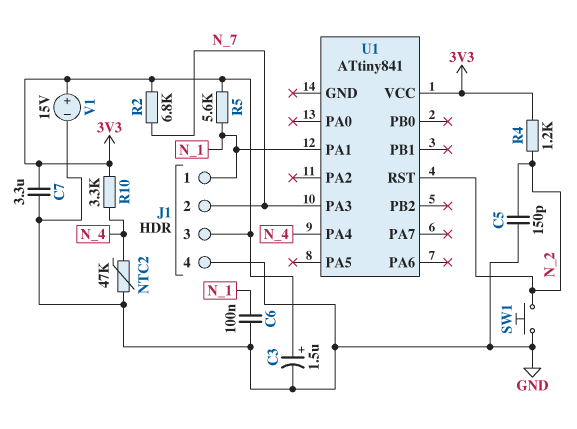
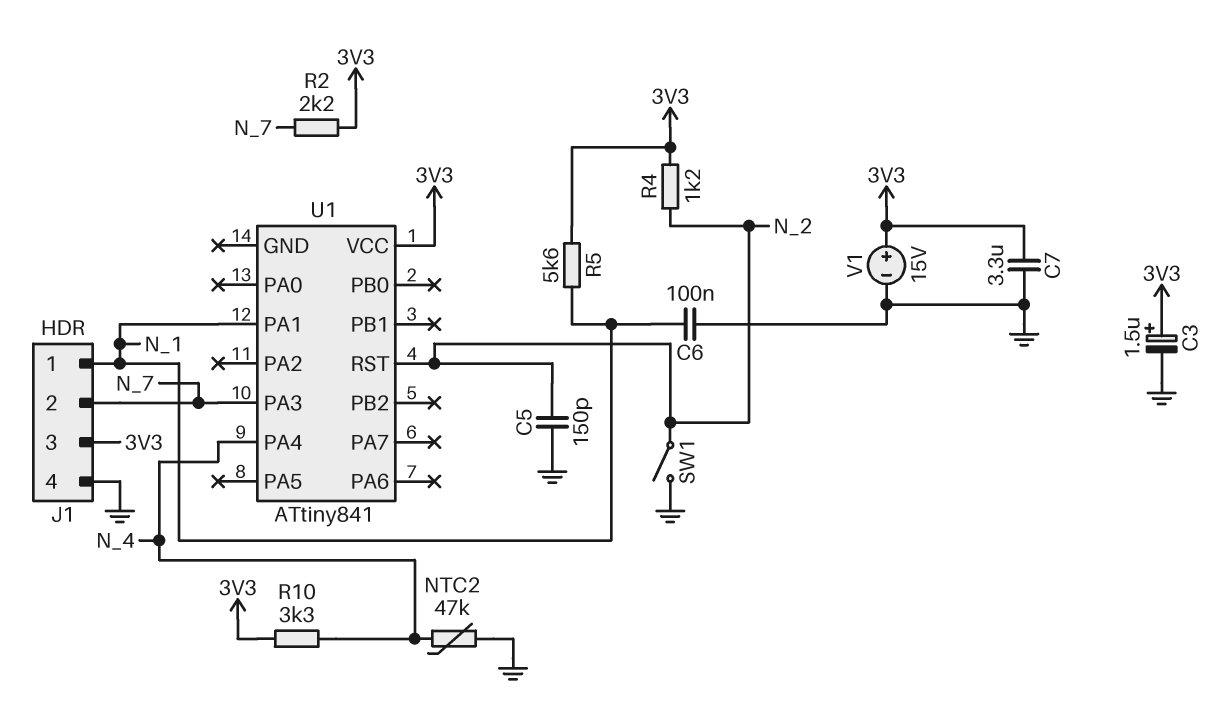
R2: 6.8k (3V3, N_7) -> 2.2k (3V3, N_7)
SW1: button (GND, N_2) -> switch (GND, N_2)

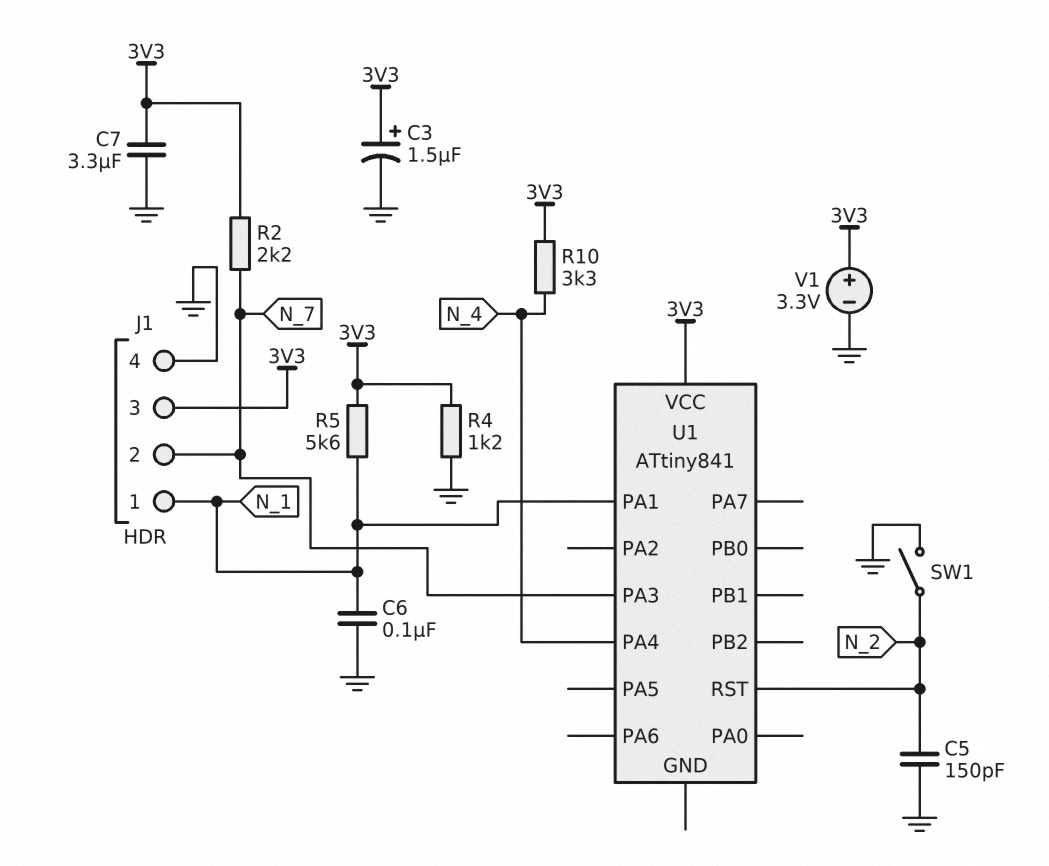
NTC2: 47k (GND, N_4) -> none
R4: 1.2k (3V3, N_2) -> 1.2k (3V3, GND)
V1: 15V (plus 3V3, minus GND) -> 3.3V (plus 3V3, minus GND)

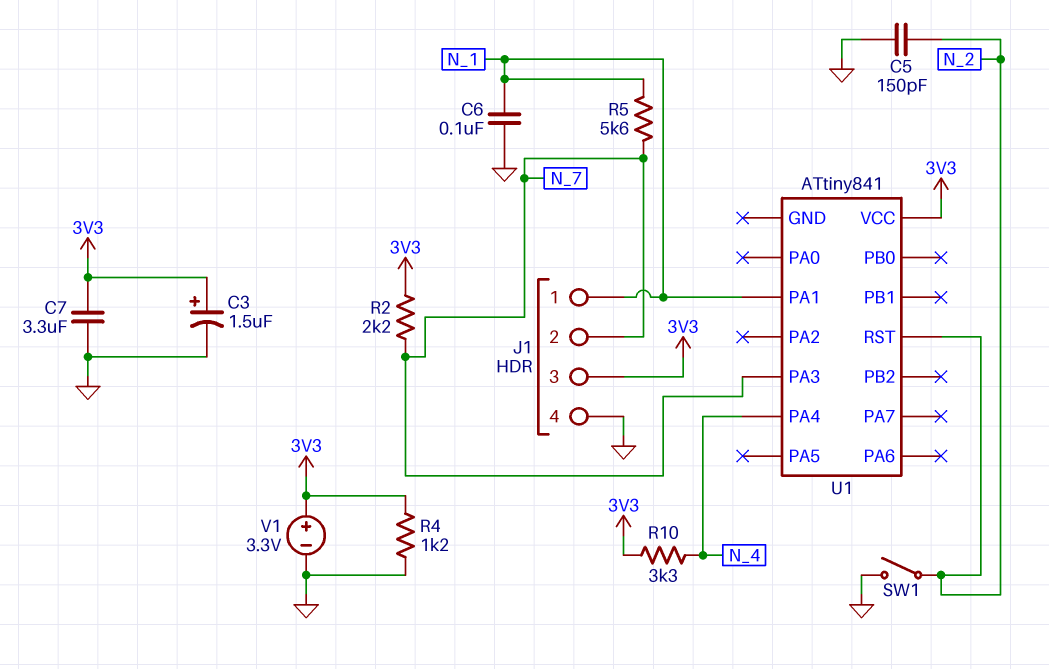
R5: 5.6k (3V3, N_1) -> 5.6k (N_1, N_7)

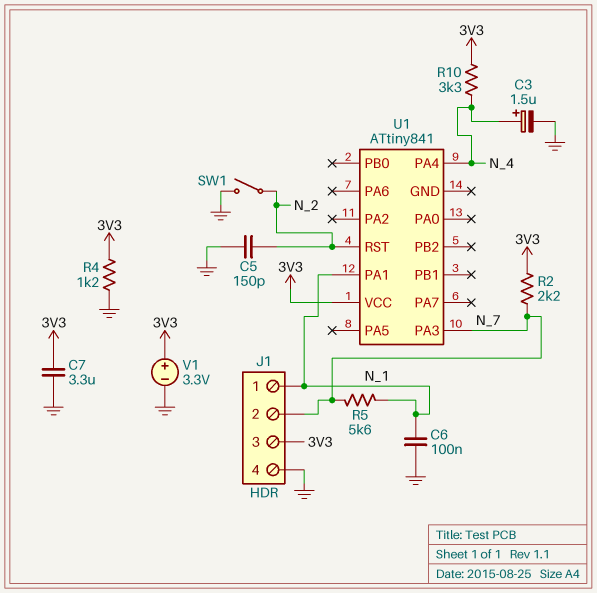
C3: 1.5uF (plus 3V3, minus GND) -> 1.5uF (plus N_4, minus GND)

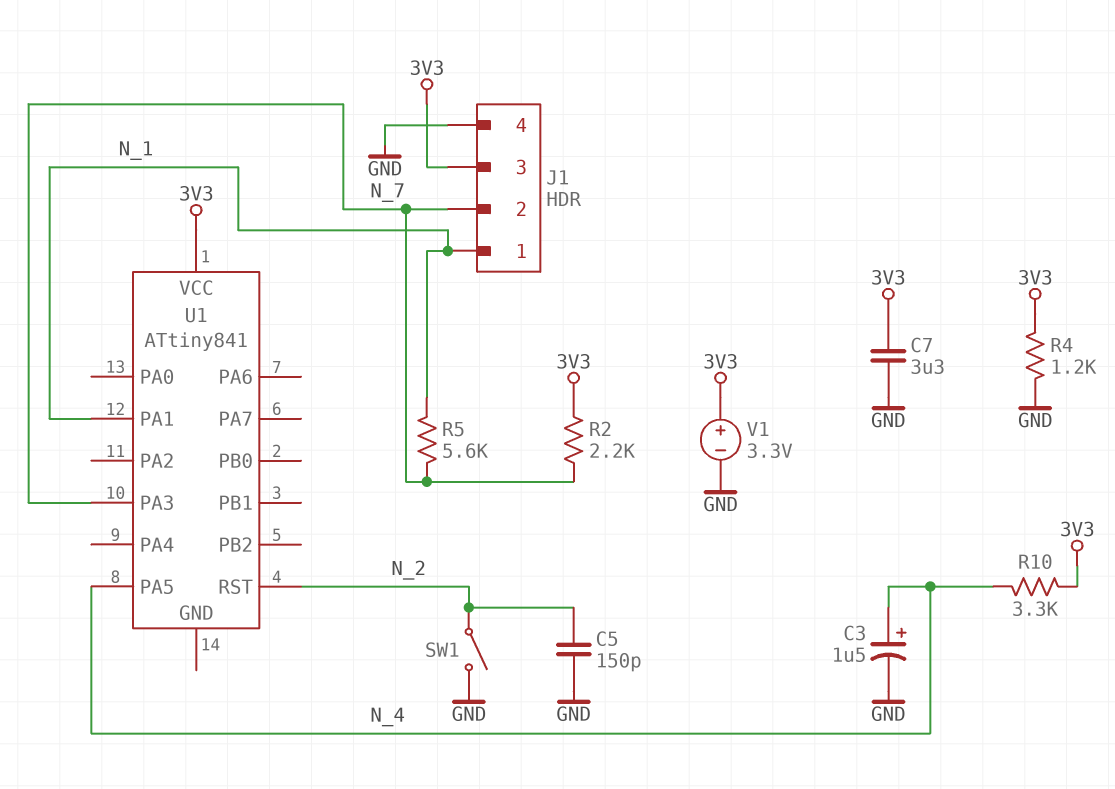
C6: 100nF (GND, N_1) -> none
U1 pin PA4: N_4 -> none
U1 pin PA5: none -> N_4

